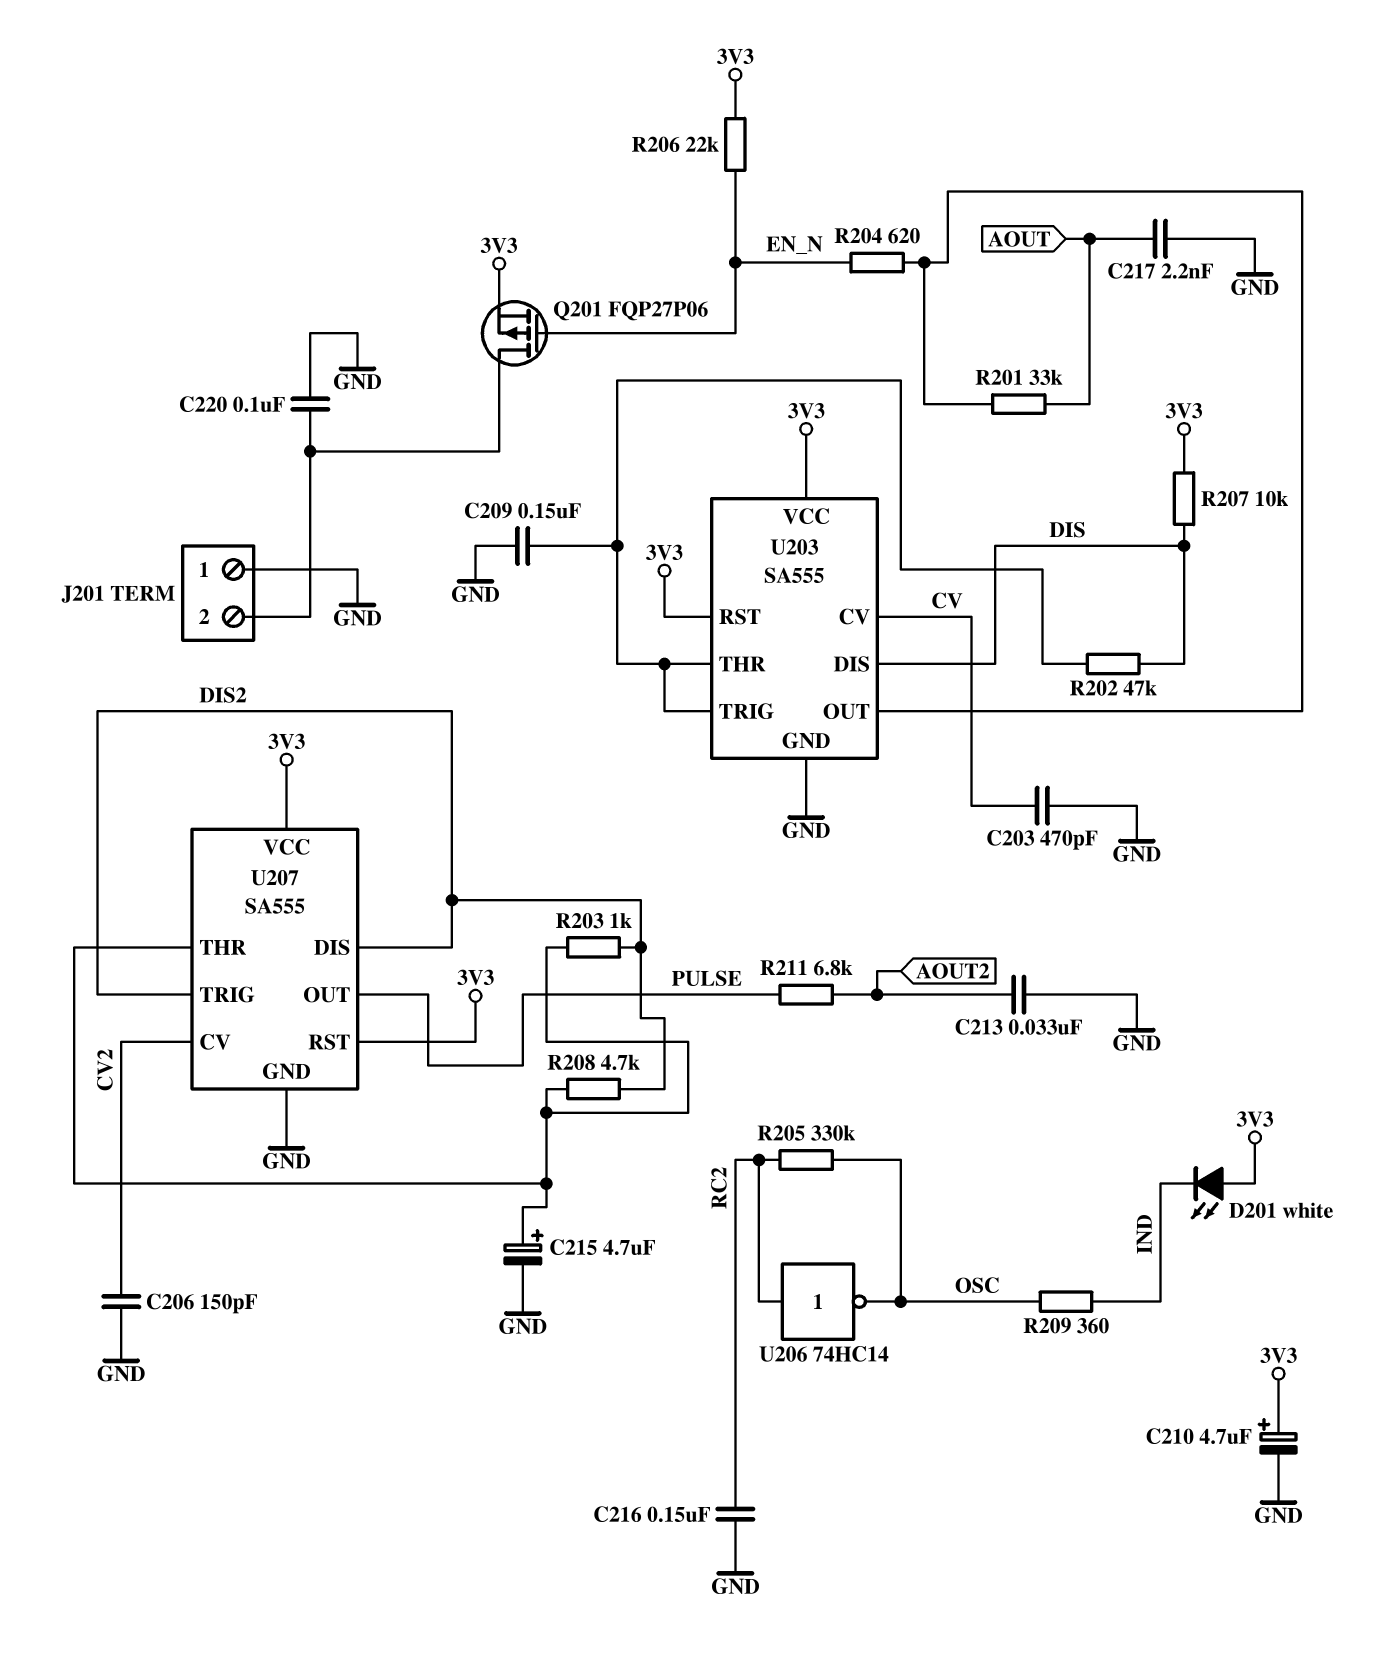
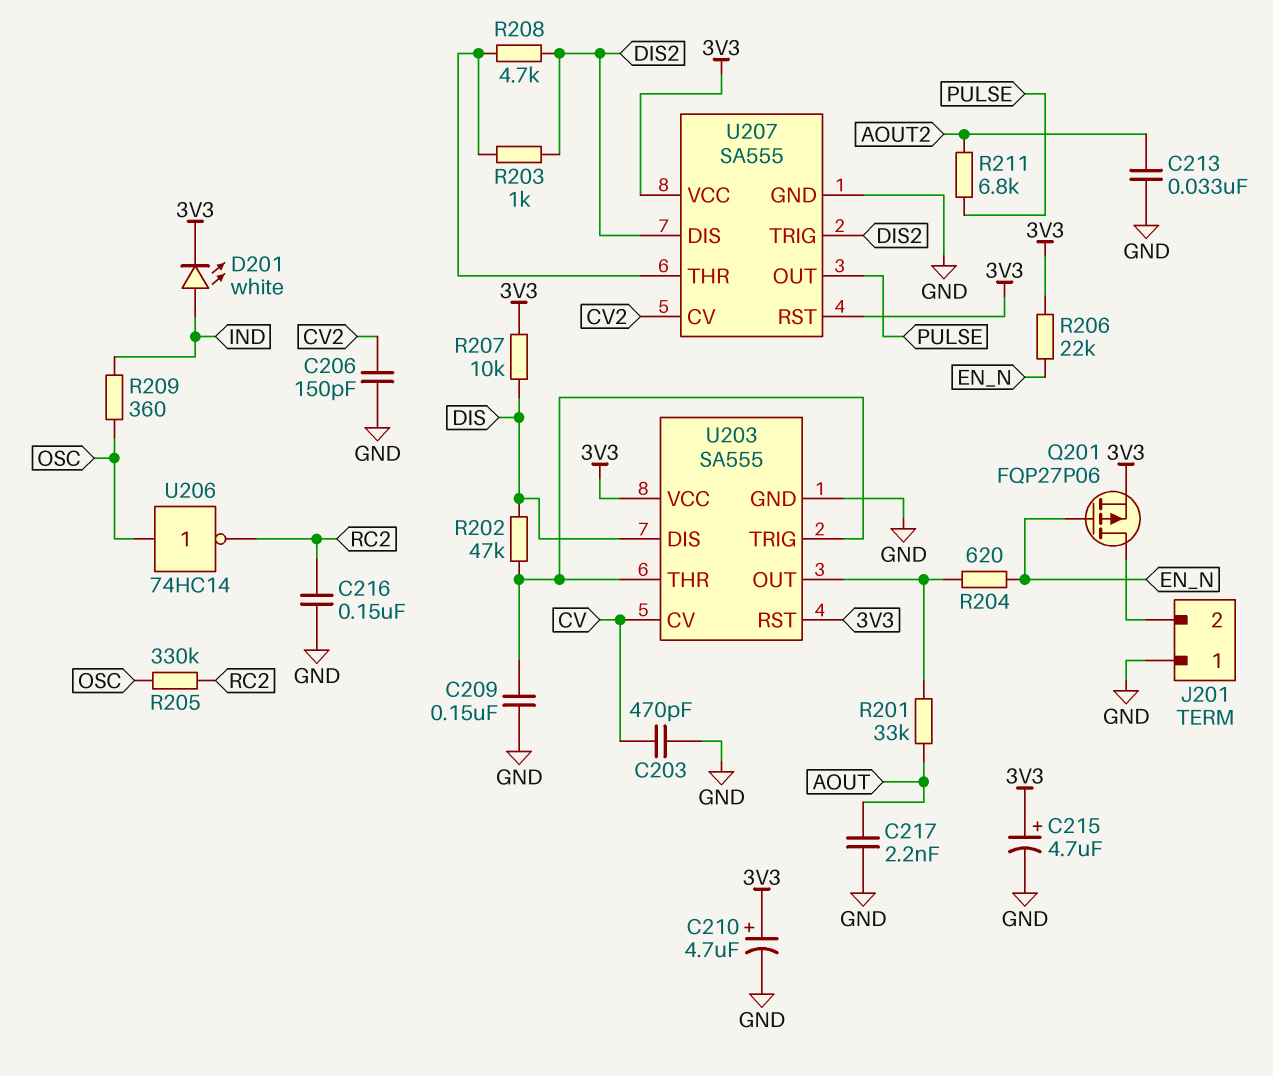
C215: 4.7uF (plus U207/THR, minus GND) -> 4.7uF (plus 3V3, minus GND)
C220: 100nF (GND, J201/2) -> none
D201: LED white (A 3V3, K IND) -> LED white (A IND, K 3V3)
U206: NOT 74HC14 (in RC2, out OSC) -> NOT 74HC14 (in OSC, out RC2)

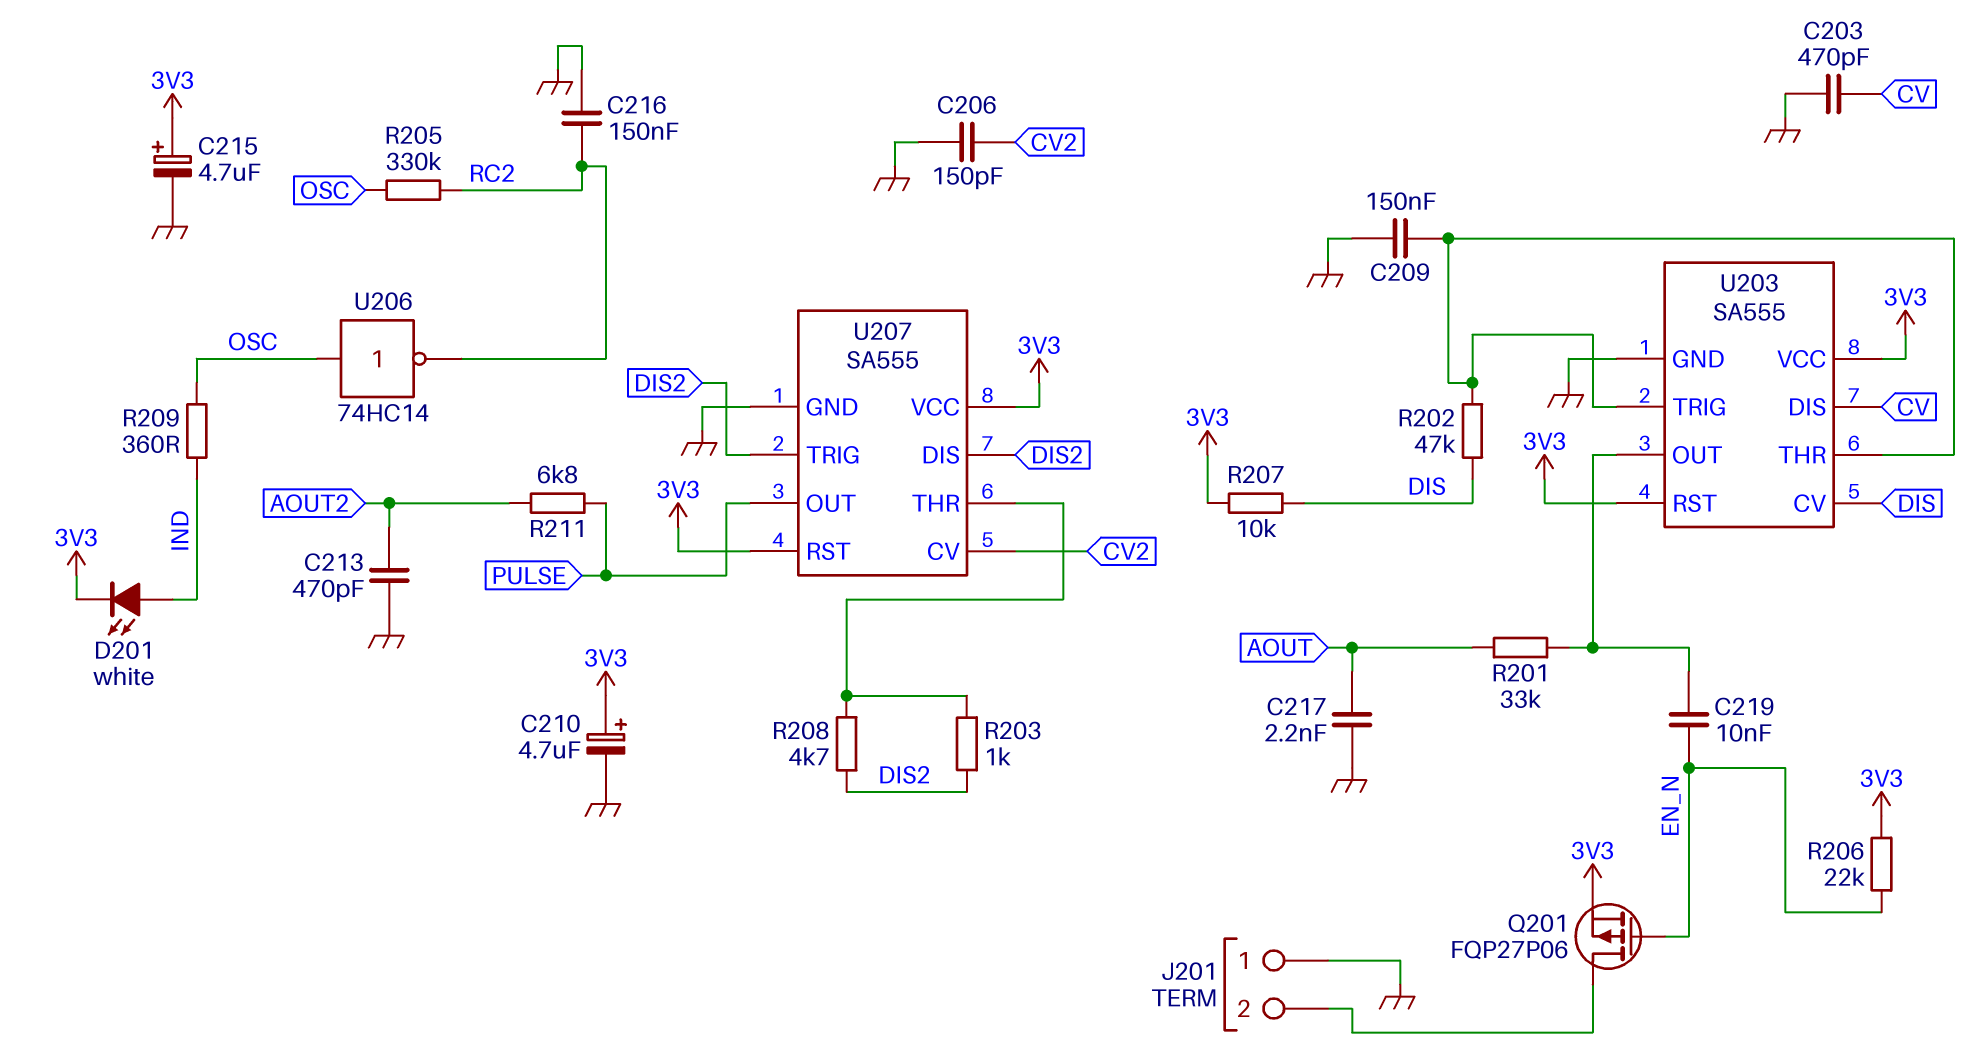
C213: 33nF (AOUT2, GND) -> 470pF (AOUT2, GND)
C219: none -> 10nF (EN_N, U203/OUT)
R204: 620 (EN_N, U203/OUT) -> none
U203 pin CV: CV -> DIS
U203 pin DIS: DIS -> CV

